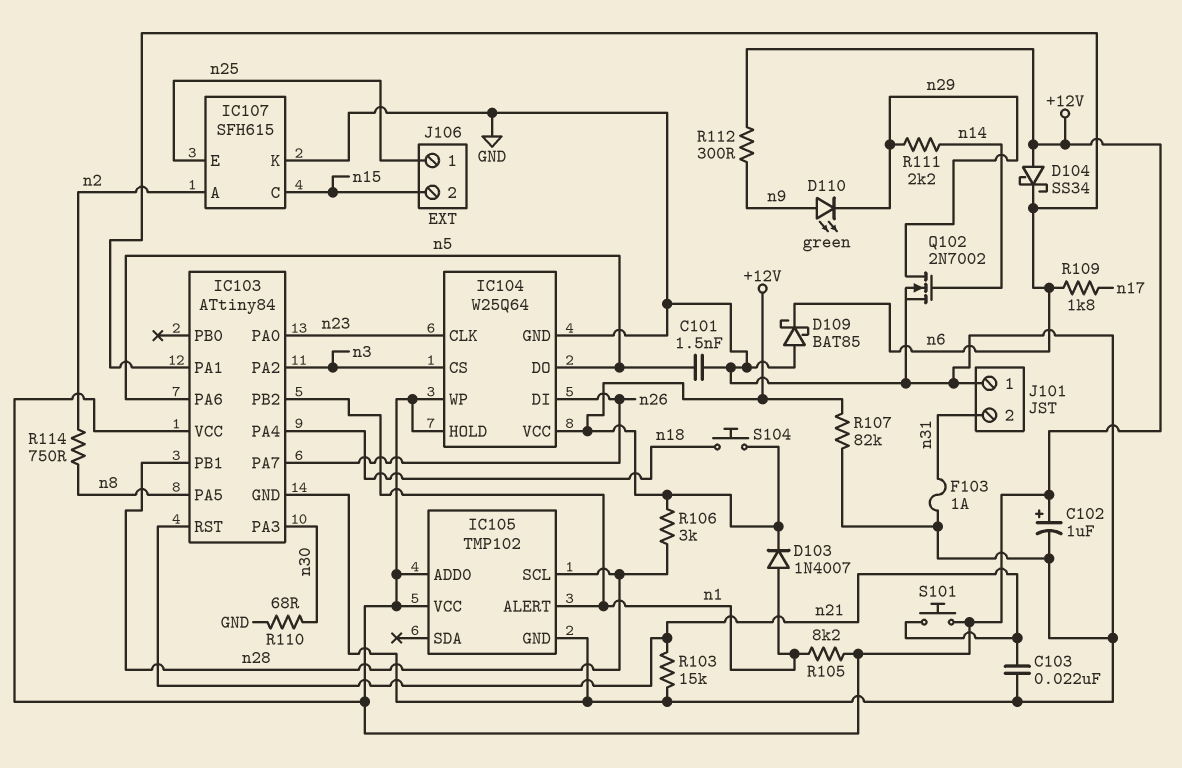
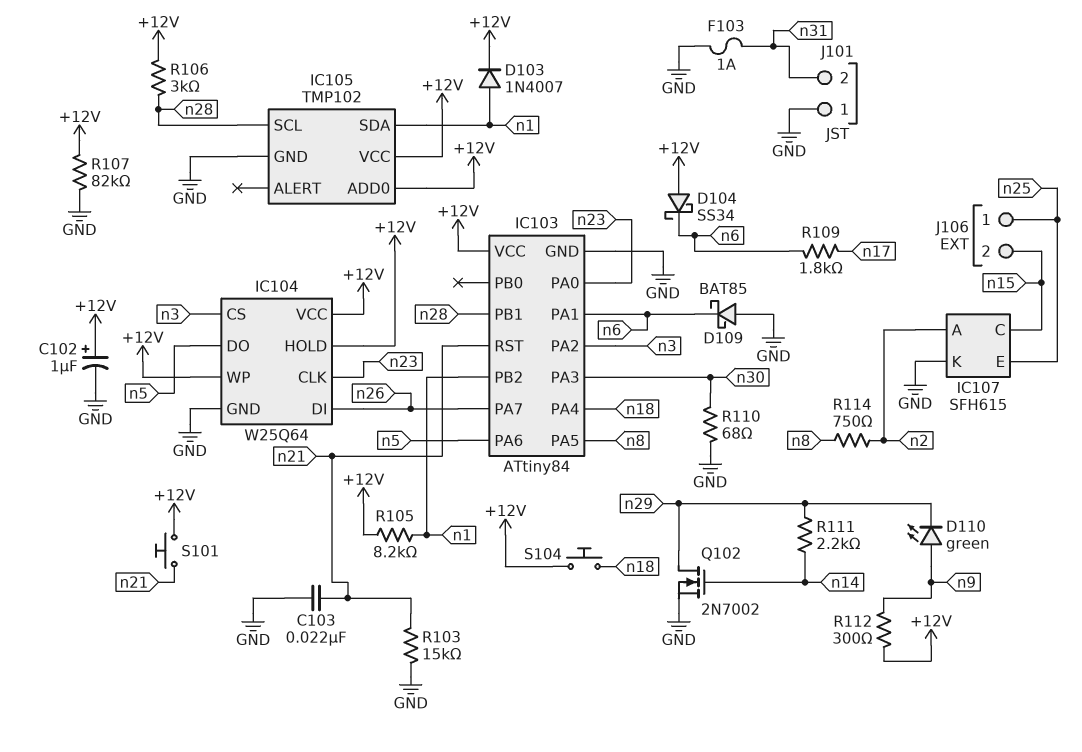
C101: 1.5nF (GND, n5) -> none
IC105 pin ALERT: n1 -> none
IC105 pin SDA: none -> n1

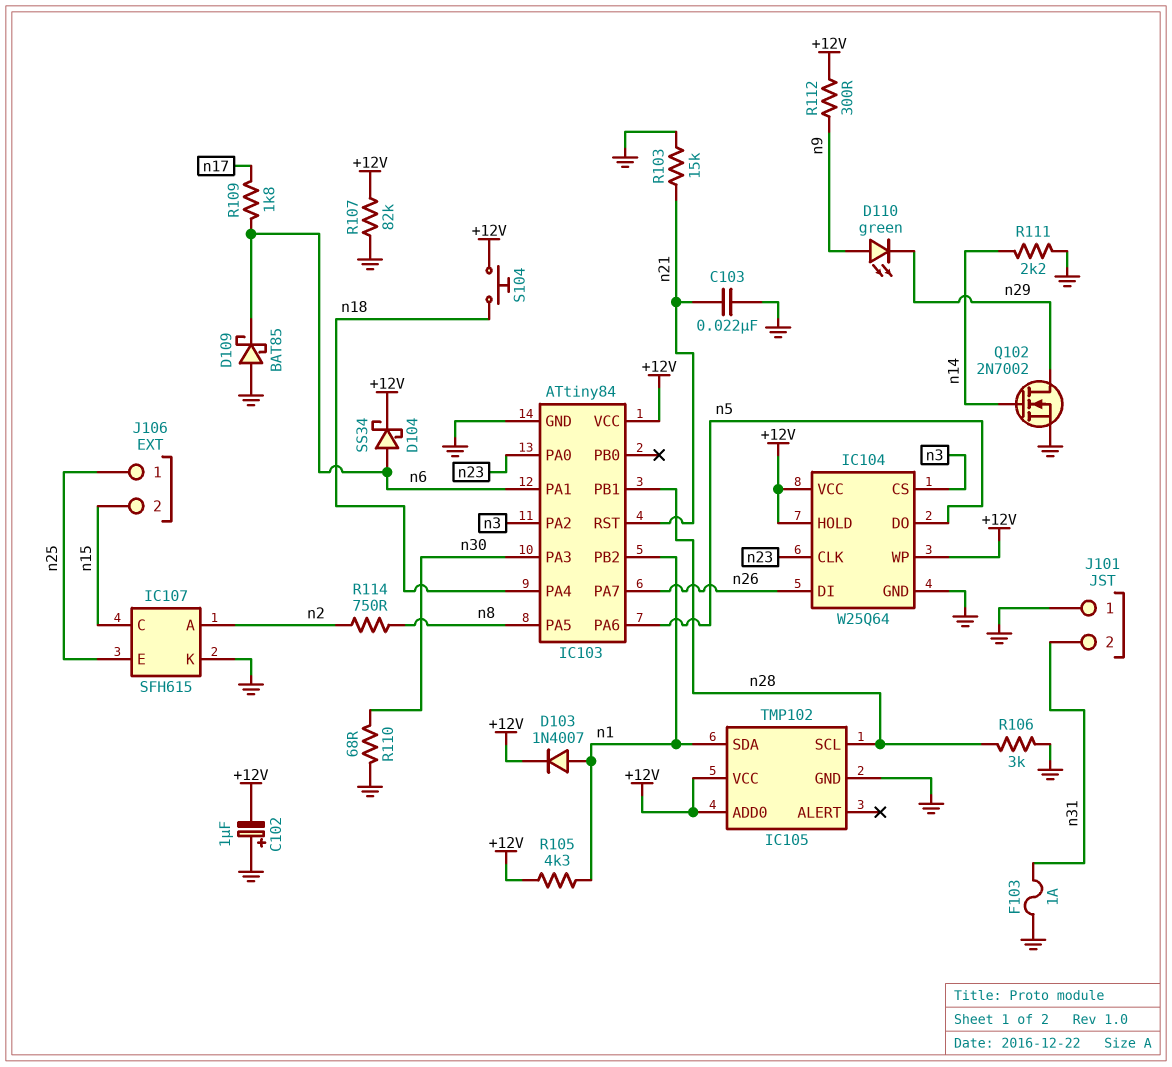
C102: 1uF (plus +12V, minus GND) -> 1uF (plus GND, minus +12V)
D104: schottky SS34 (A +12V, K n6) -> schottky SS34 (A n6, K +12V)
R105: 8.2k (+12V, n1) -> 4.3k (+12V, n1)
R106: 3k (+12V, n28) -> 3k (GND, n28)
R111: 2.2k (n14, n29) -> 2.2k (GND, n14)
S101: button (+12V, n21) -> none

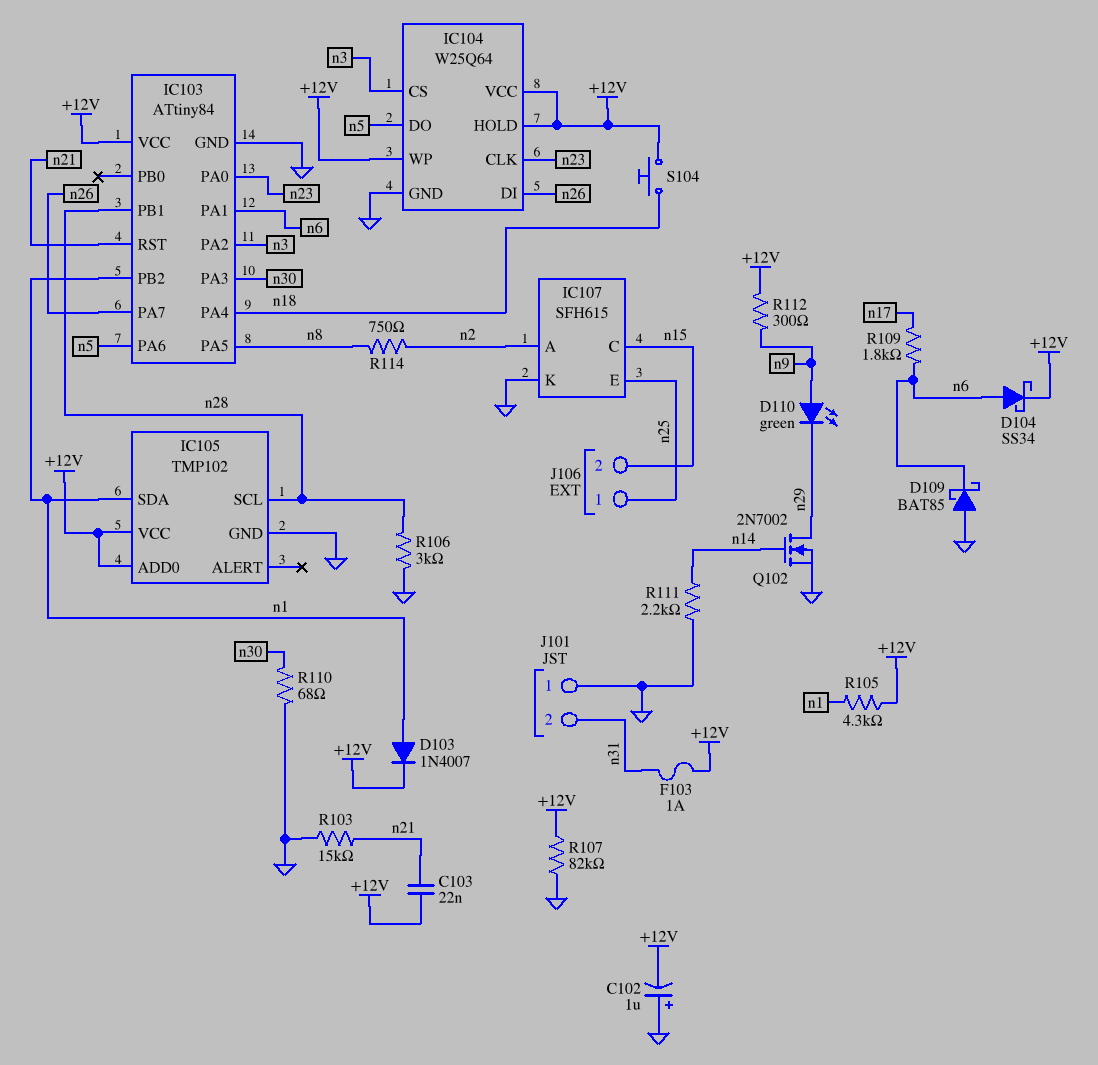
C103: 22nF (GND, n21) -> 22nF (+12V, n21)
F103: 1A (GND, n31) -> 1A (+12V, n31)

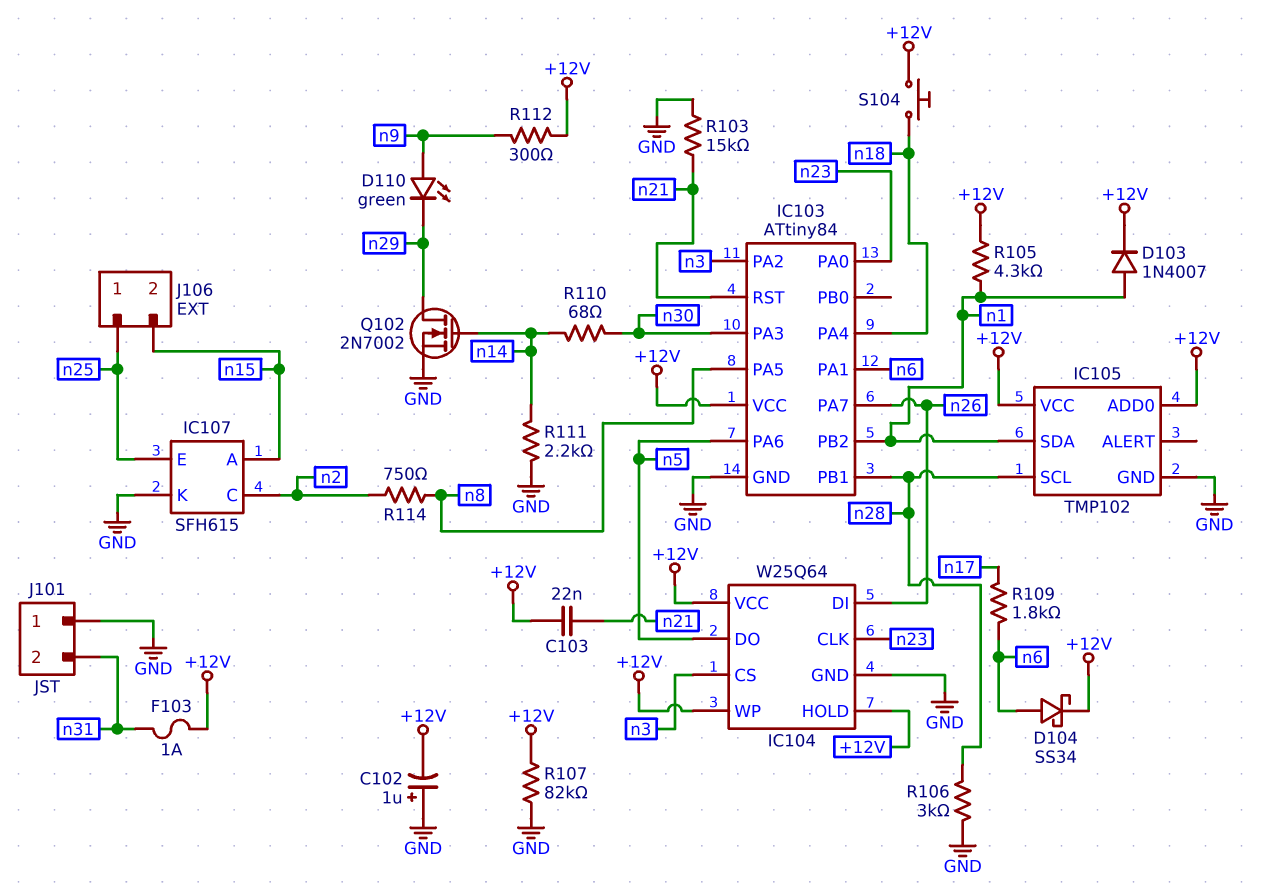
D109: schottky BAT85 (A GND, K n6) -> none
IC107 pin A: n2 -> n15
IC107 pin C: n15 -> n2
R110: 68 (GND, n30) -> 68 (n14, n30)

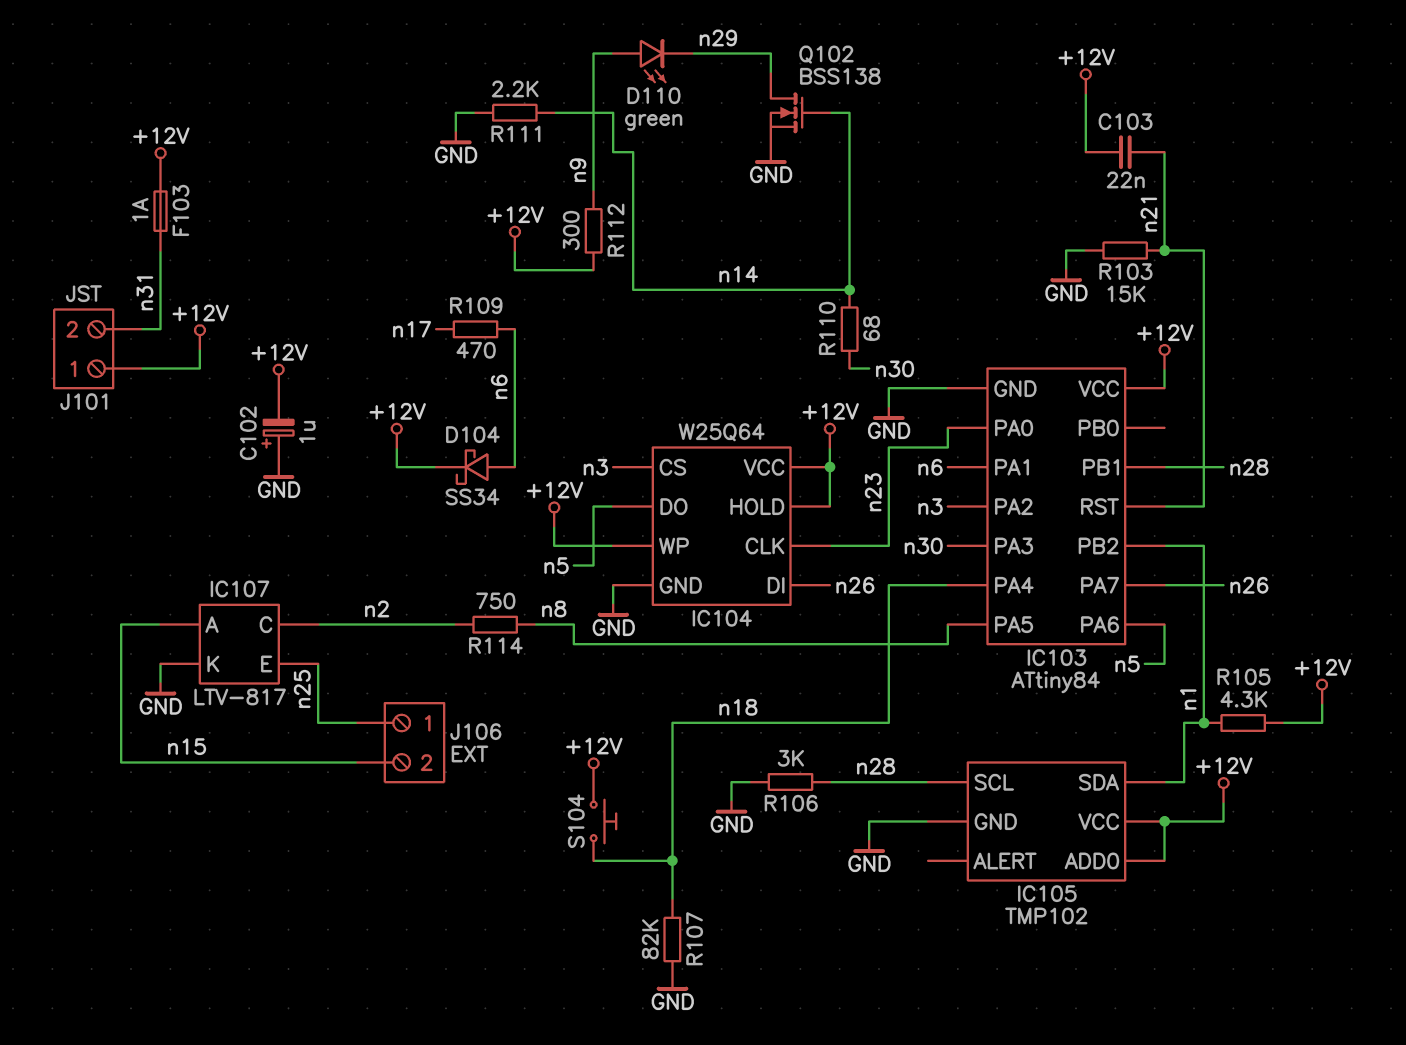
D103: diode 1N4007 (A n1, K +12V) -> none
IC107: SFH615 -> LTV-817
J101 pin 1: GND -> +12V
Q102: NMOS 2N7002 (G n14, D n29, S GND) -> NMOS BSS138 (G n14, D n29, S GND)
R107: 82k (+12V, GND) -> 82k (GND, n18)
R109: 1.8k (n6, n17) -> 470 (n6, n17)

